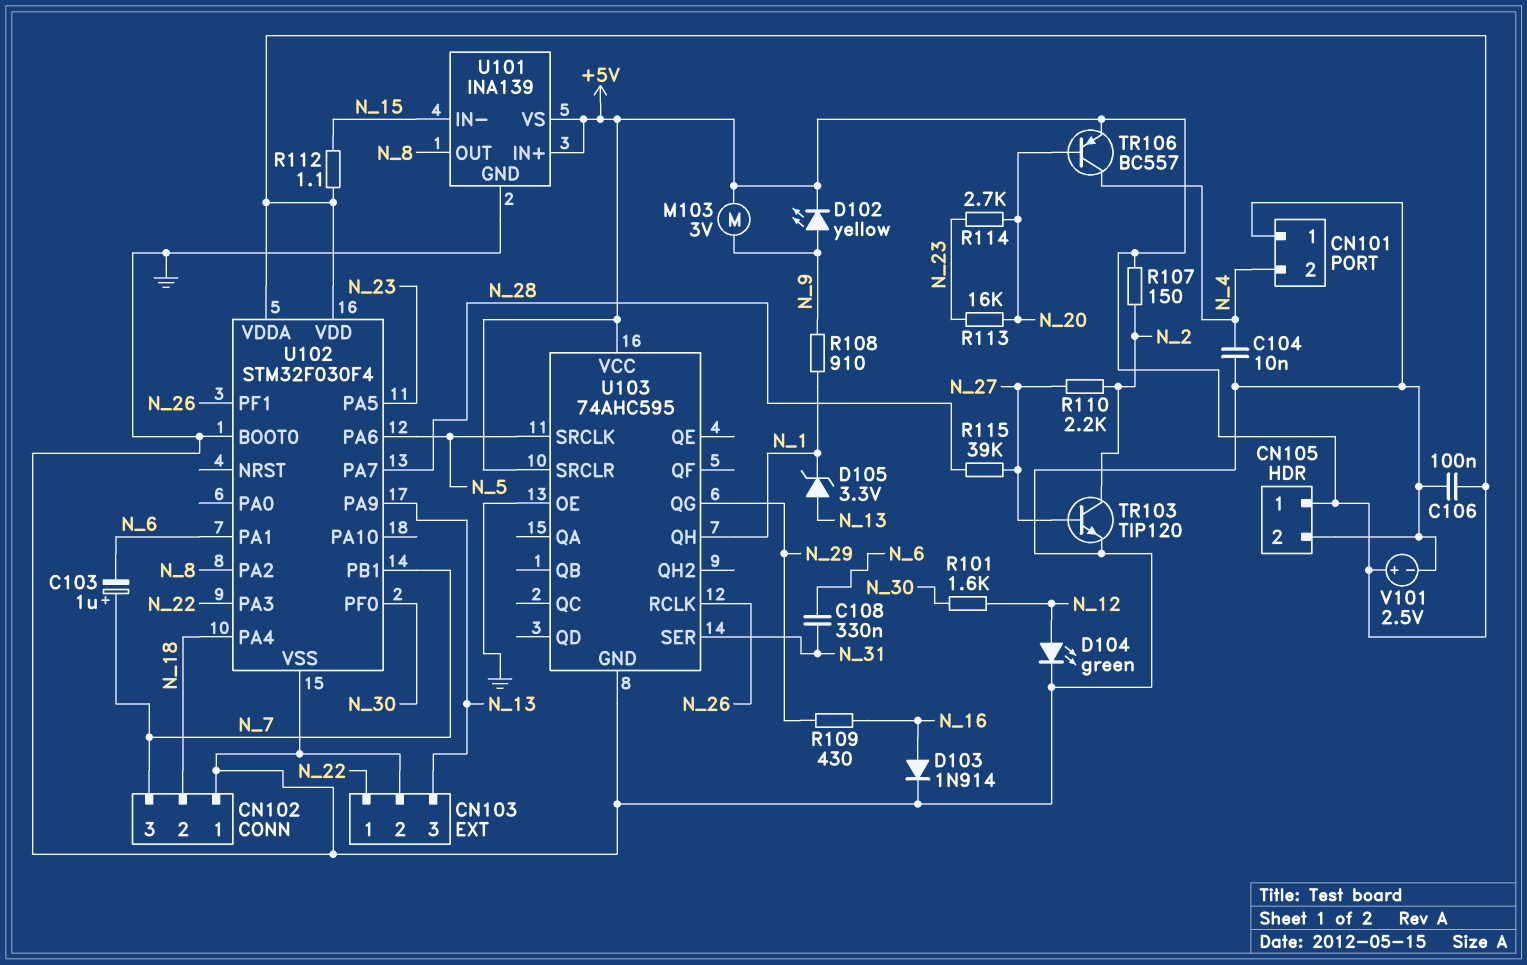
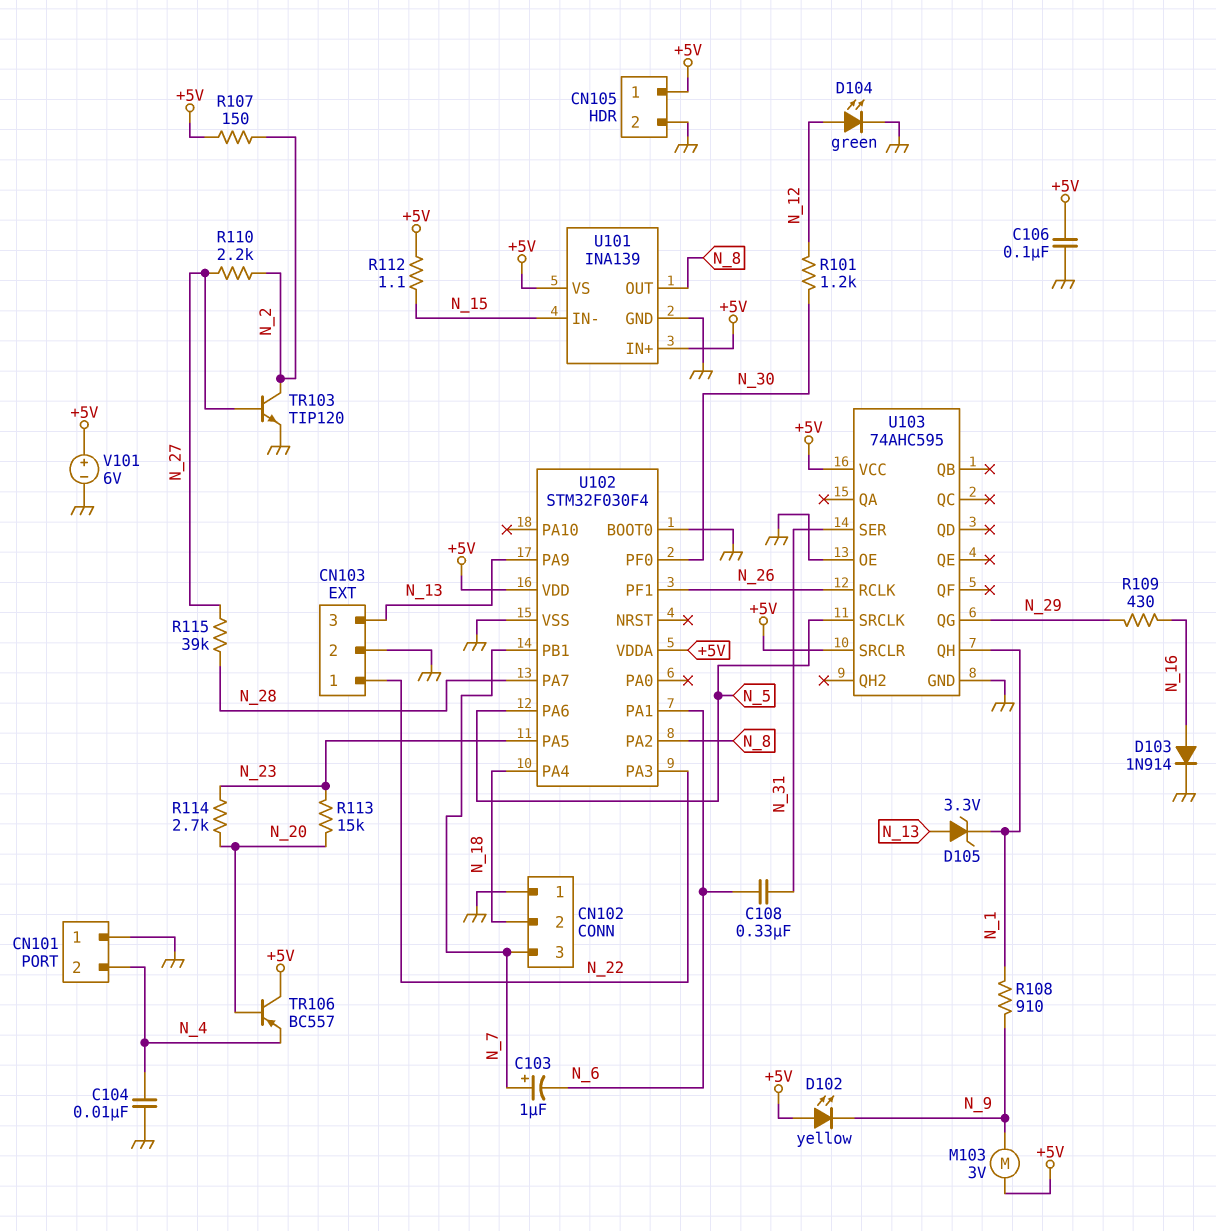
D102: LED yellow (A N_9, K +5V) -> LED yellow (A +5V, K N_9)
R101: 1.6k (N_12, N_30) -> 1.2k (N_12, N_30)
R113: 16k (N_20, N_23) -> 15k (N_20, N_23)
TR106: PNP BC557 (B N_20, C N_4, E +5V) -> PNP BC557 (B N_20, C +5V, E N_4)
V101: 2.5V (plus +5V, minus GND) -> 6V (plus +5V, minus GND)

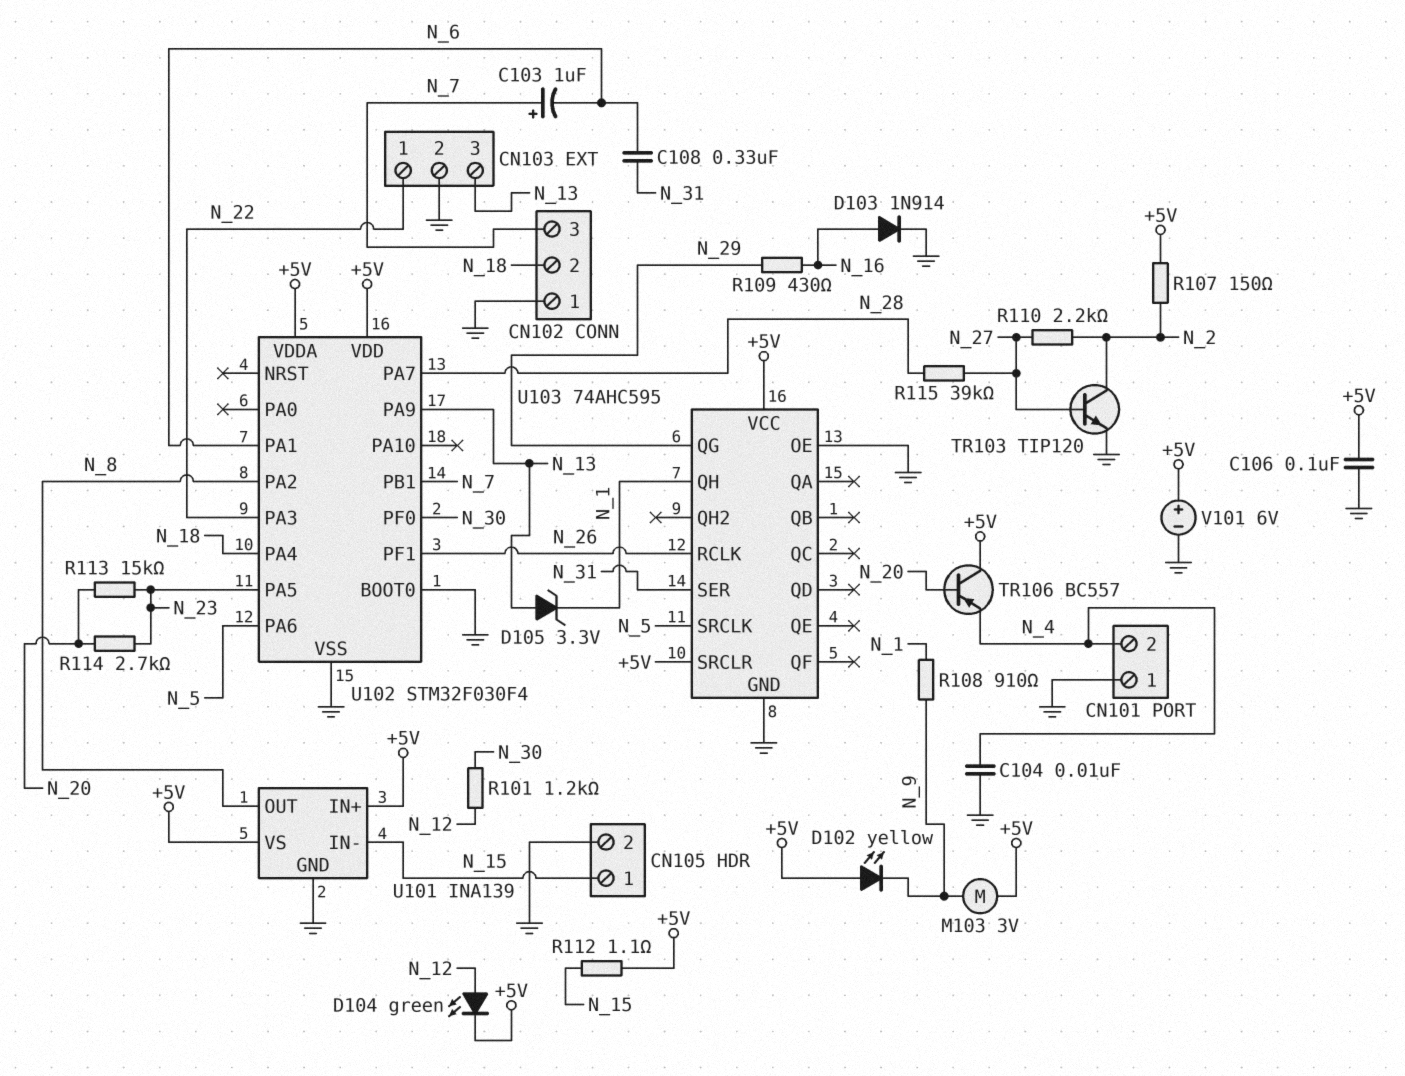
CN105 pin 1: +5V -> N_15
D104: LED green (A N_12, K GND) -> LED green (A N_12, K +5V)

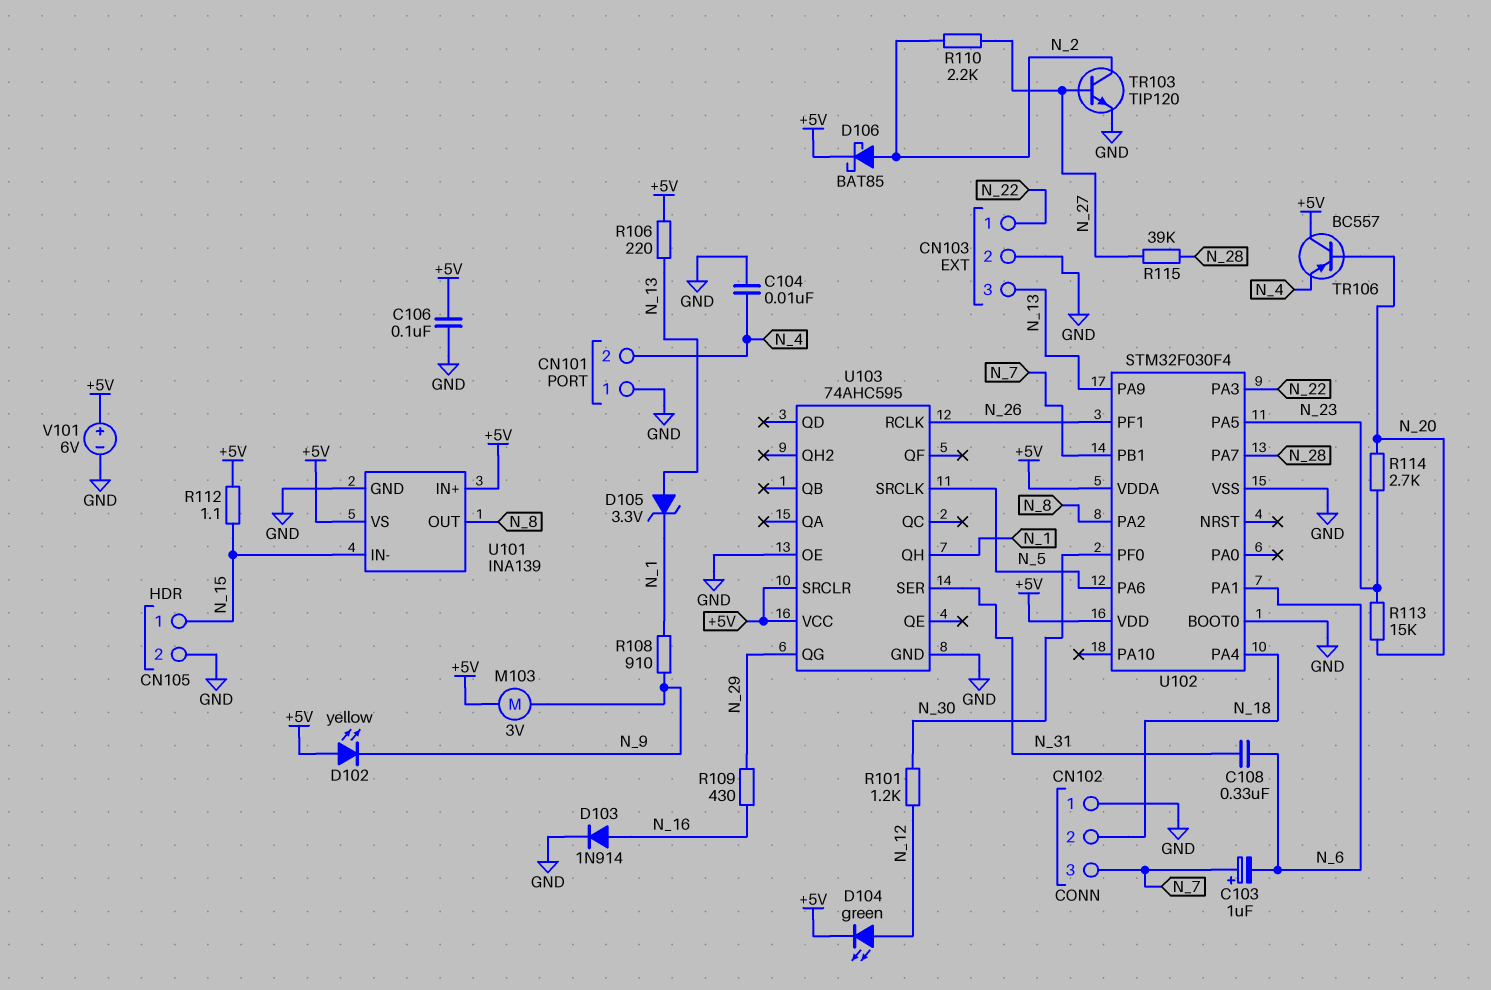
D106: none -> schottky BAT85 (A N_2, K +5V)
R106: none -> 220 (+5V, N_13)
R107: 150 (+5V, N_2) -> none

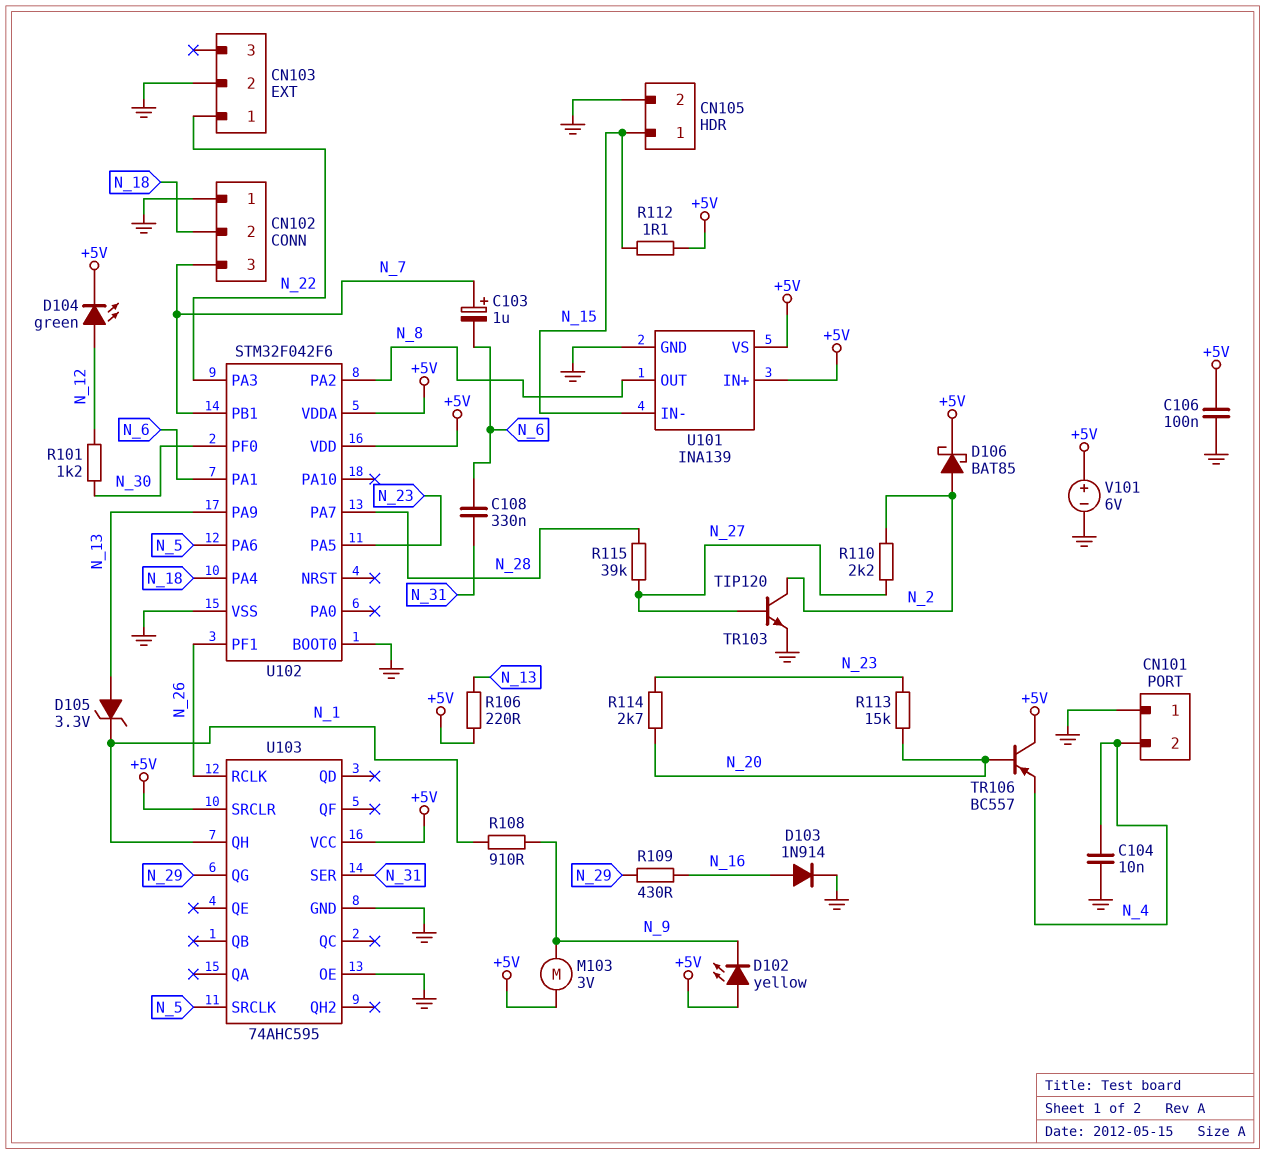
CN103 pin 3: N_13 -> none
U102: STM32F030F4 -> STM32F042F6

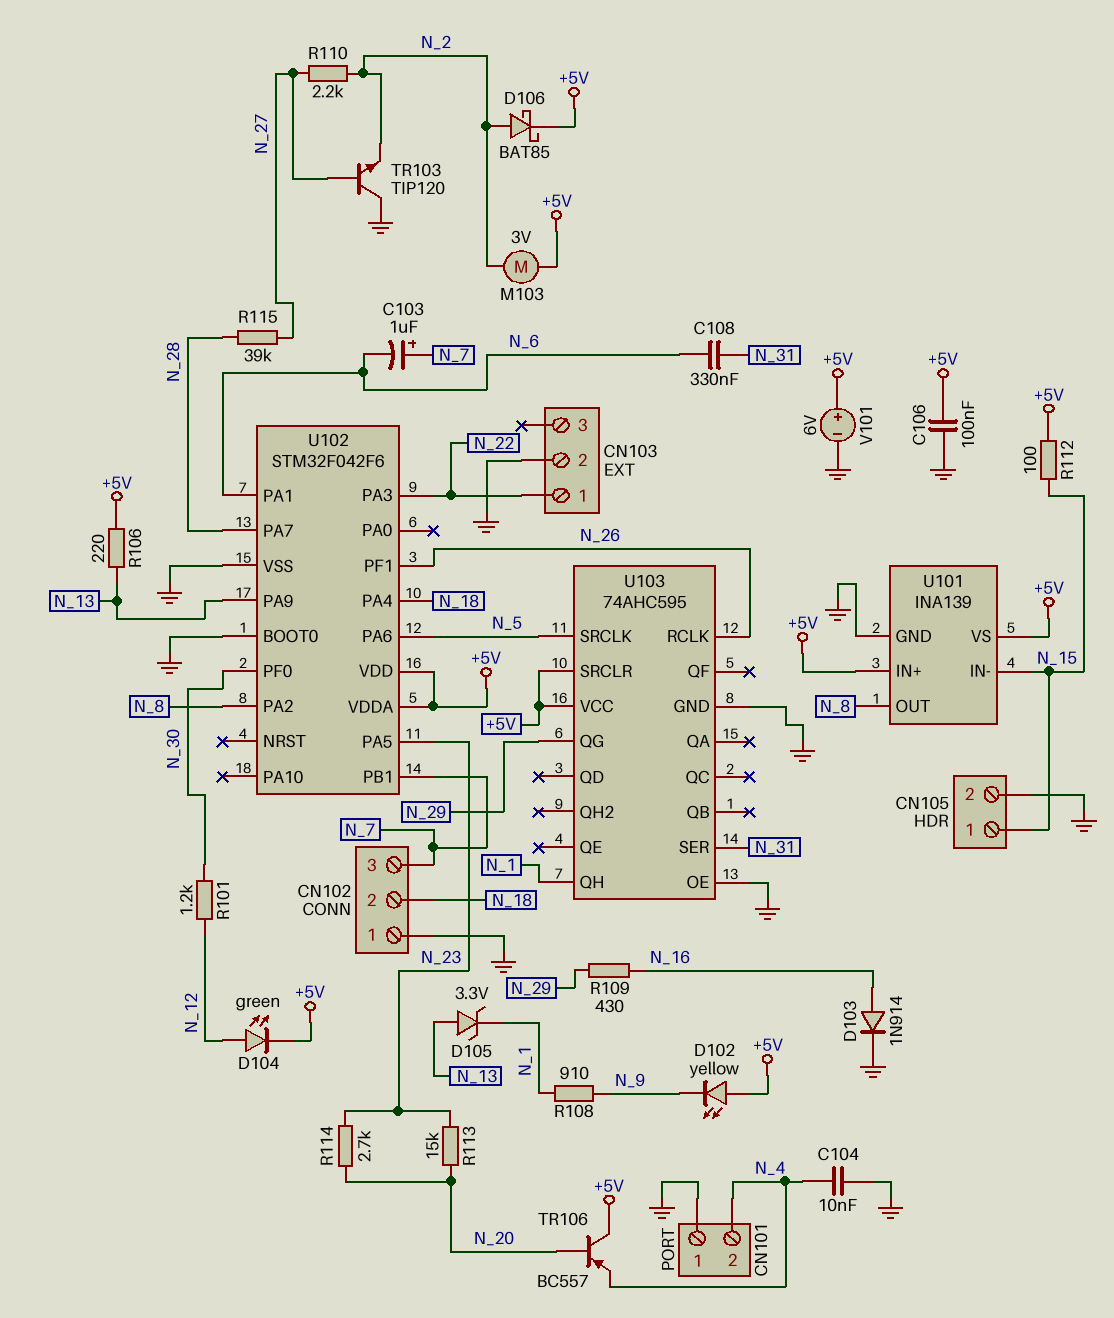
M103: motor 3V (+5V, N_9) -> motor 3V (+5V, N_2)
R112: 1.1 (+5V, N_15) -> 100 (+5V, N_15)
TR103: NPN TIP120 (B N_27, C N_2, E GND) -> NPN TIP120 (B N_27, C GND, E N_2)

